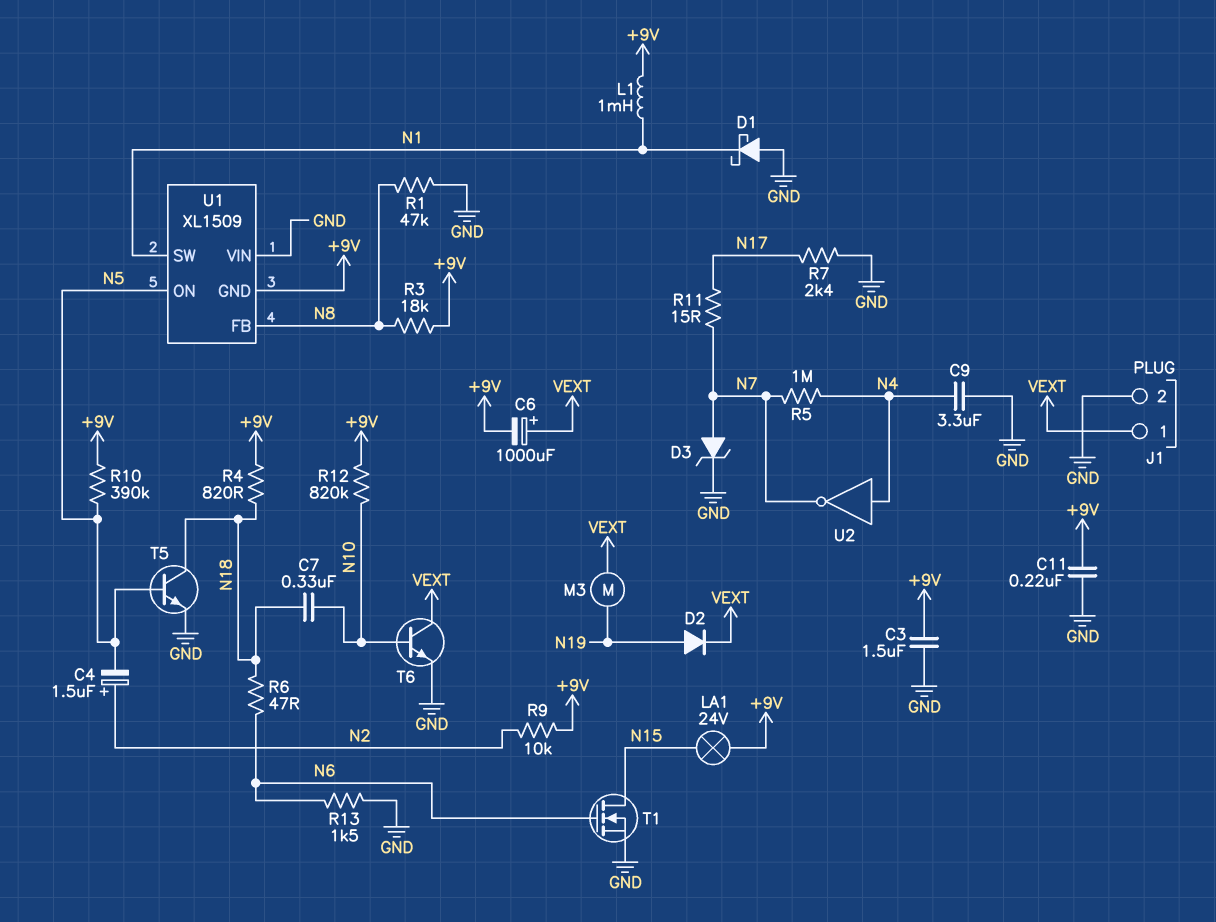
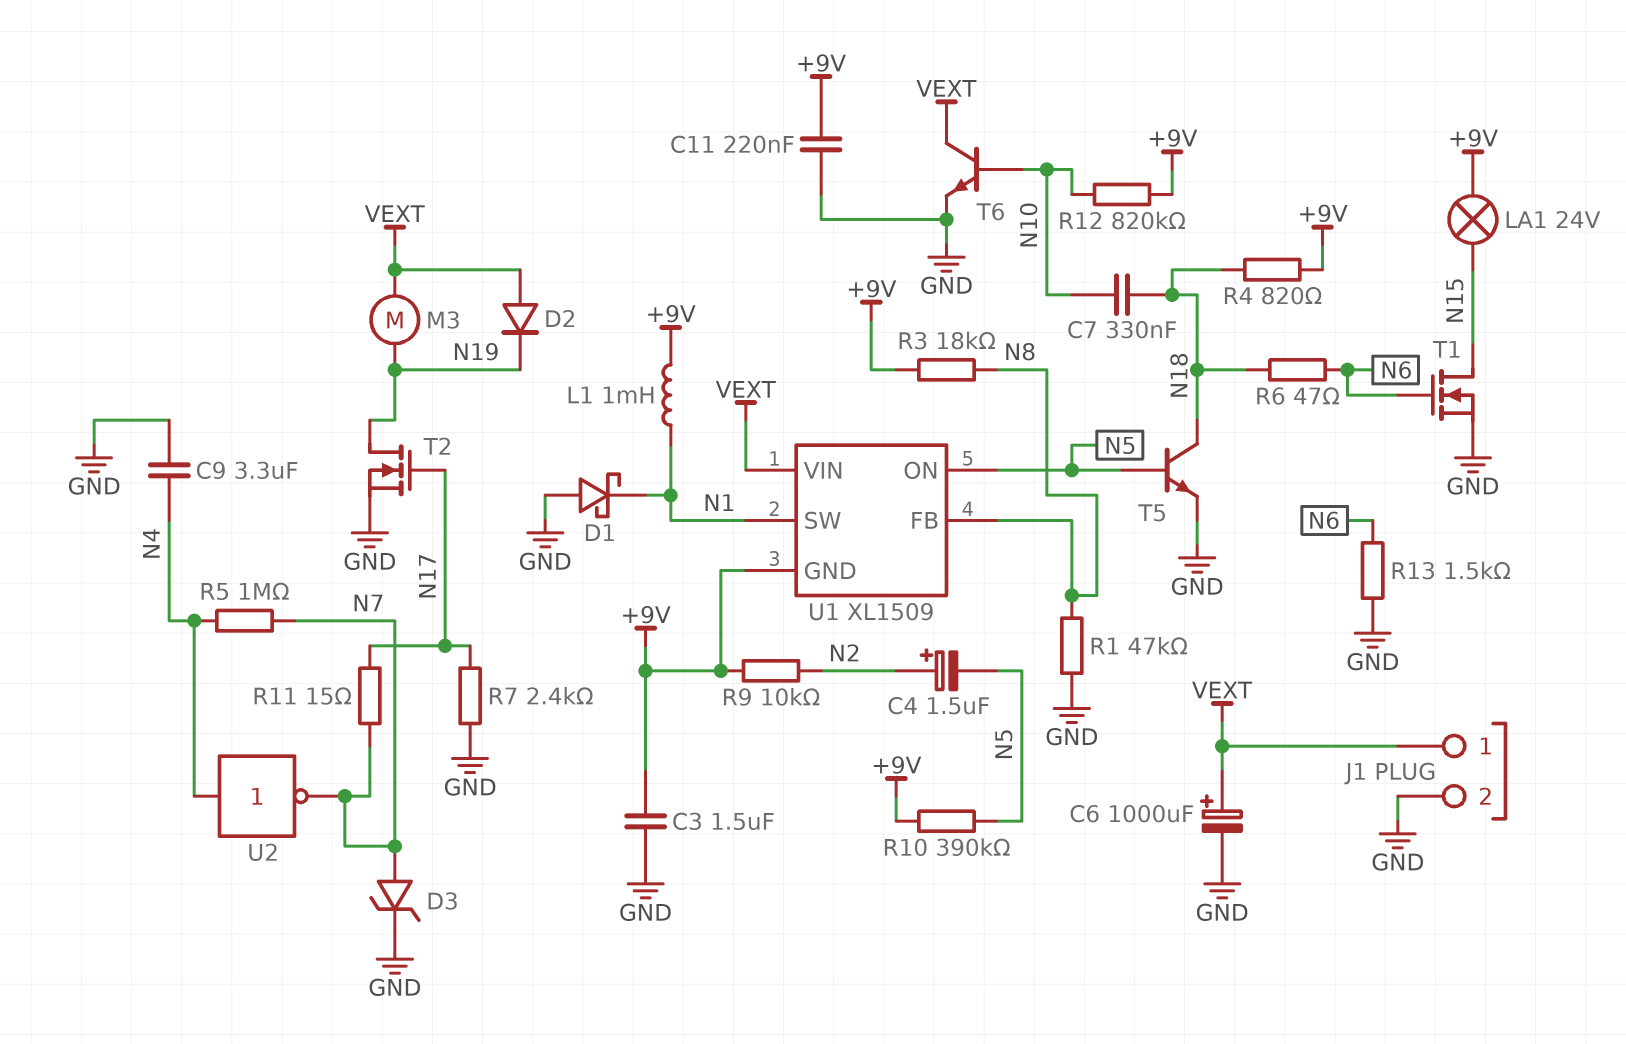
C6: 1000uF (plus VEXT, minus +9V) -> 1000uF (plus VEXT, minus GND)
D2: diode (A N19, K VEXT) -> diode (A VEXT, K N19)
T2: none -> NMOS (G N17, D N19, S GND)
U1 pin VIN: GND -> VEXT

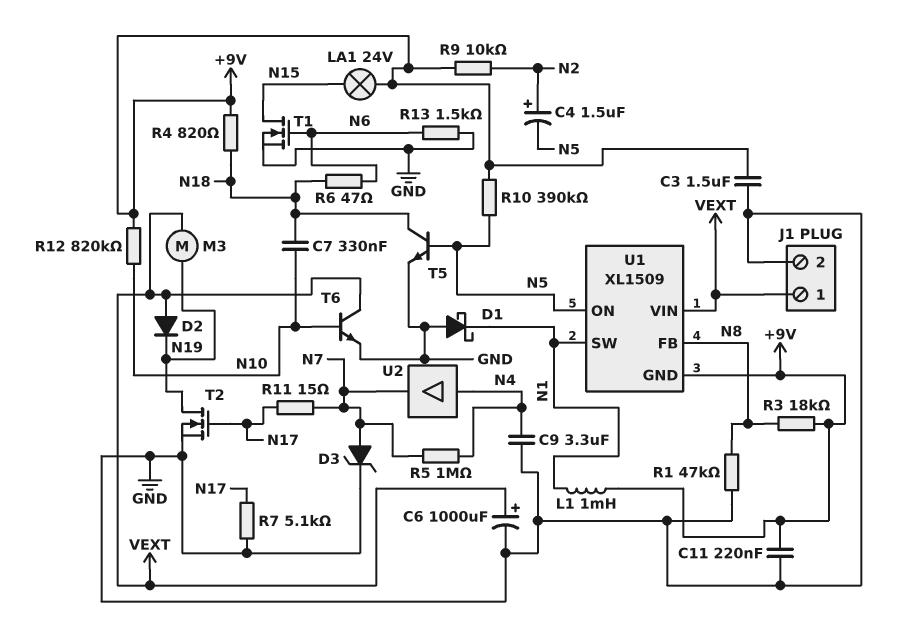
R7: 2.4k (GND, N17) -> 5.1k (GND, N17)
U2: NOT (in N4, out N7) -> buffer (in N4, out N7)

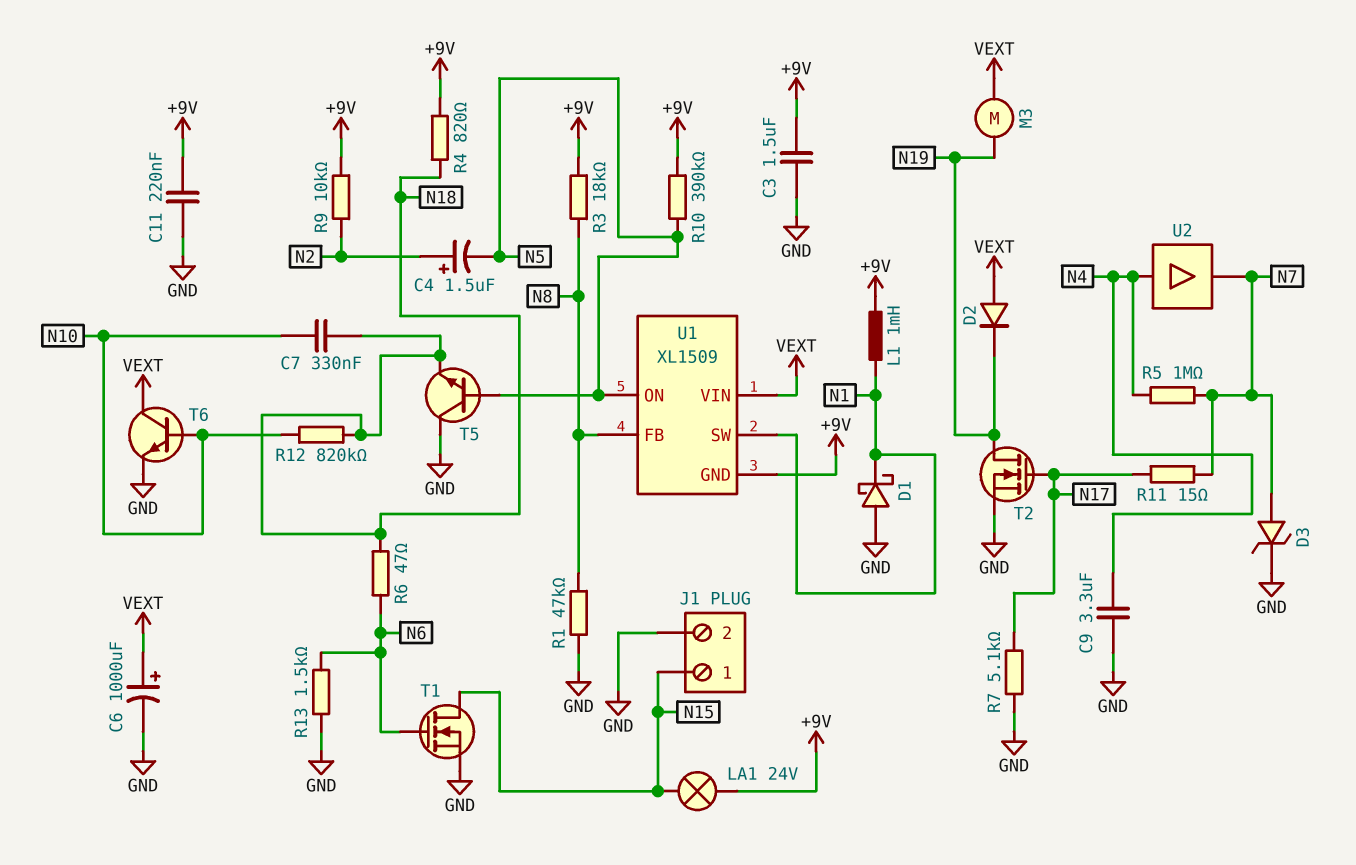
J1 pin 1: VEXT -> N15
R12: 820k (+9V, N10) -> 820k (N10, N18)
T5: NPN (B N5, C N18, E GND) -> NPN (B N5, C GND, E N18)

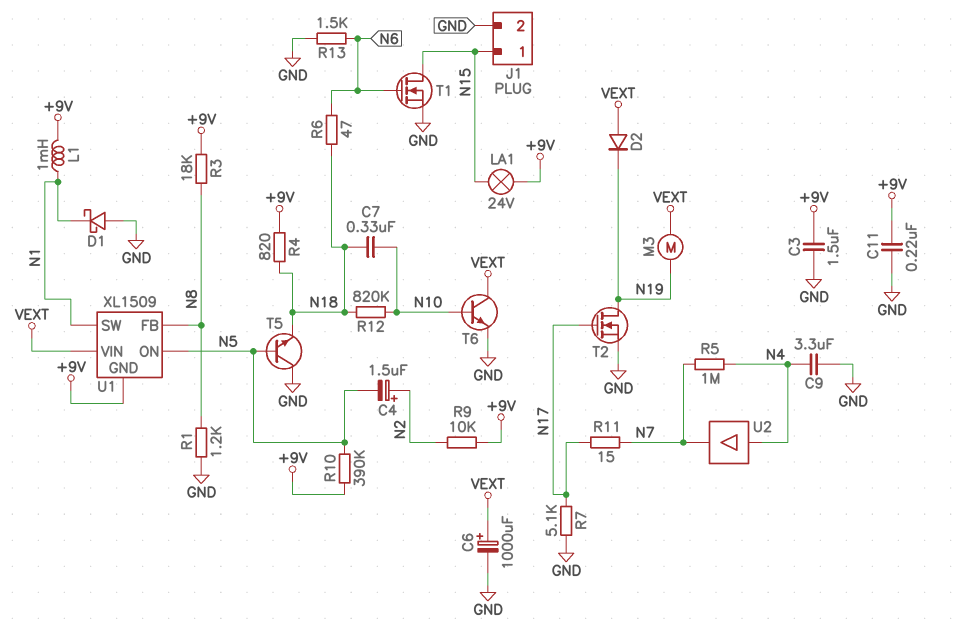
D3: zener (A N7, K GND) -> none
R1: 47k (GND, N8) -> 1.2k (GND, N8)

